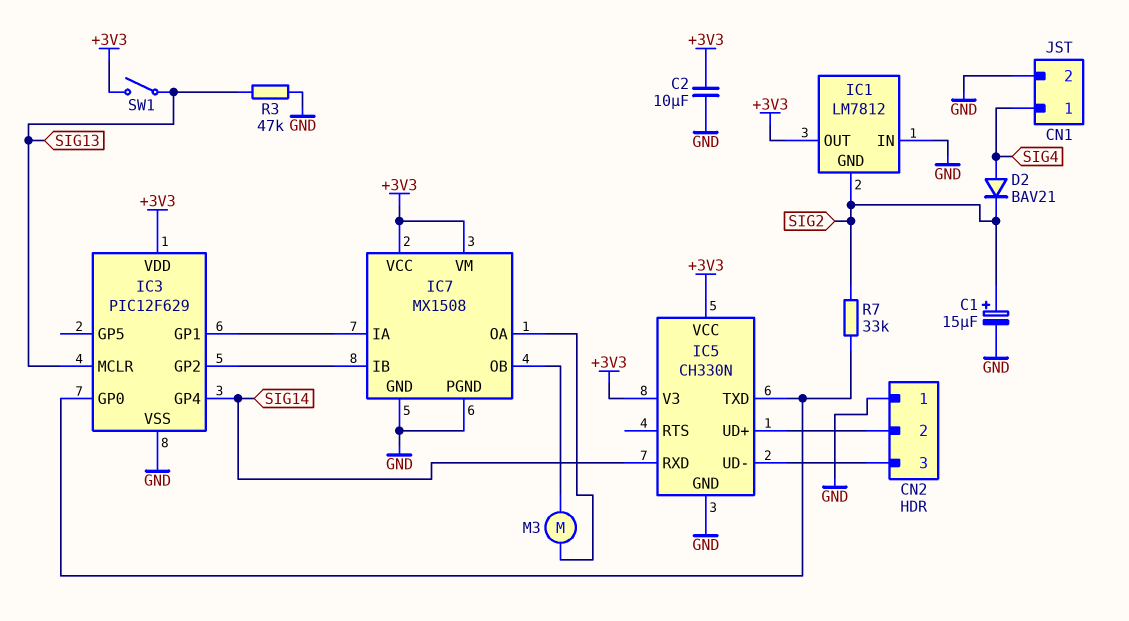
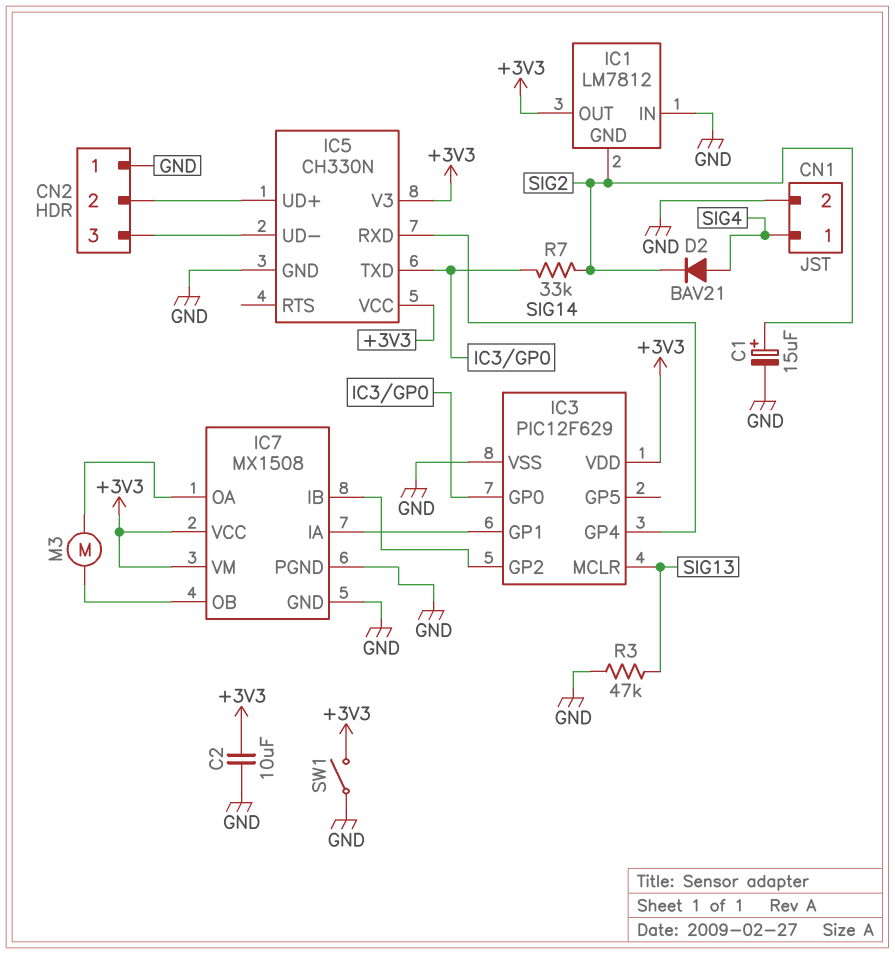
SW1: switch (+3V3, SIG13) -> switch (+3V3, GND)

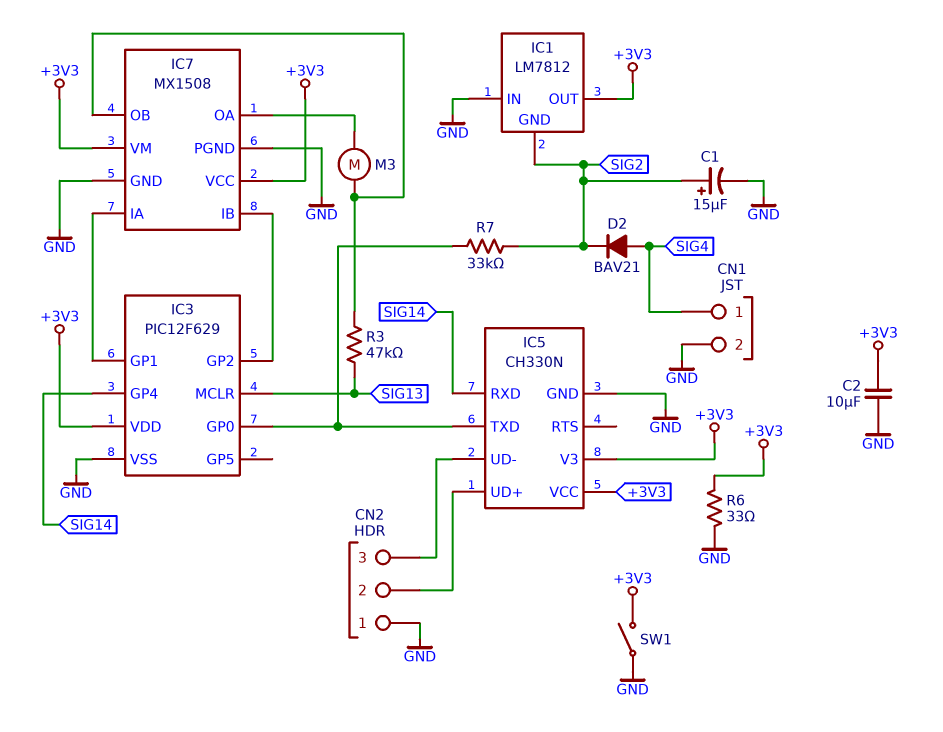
R3: 47k (GND, SIG13) -> 47k (IC7/OB, SIG13)
R6: none -> 33 (+3V3, GND)

